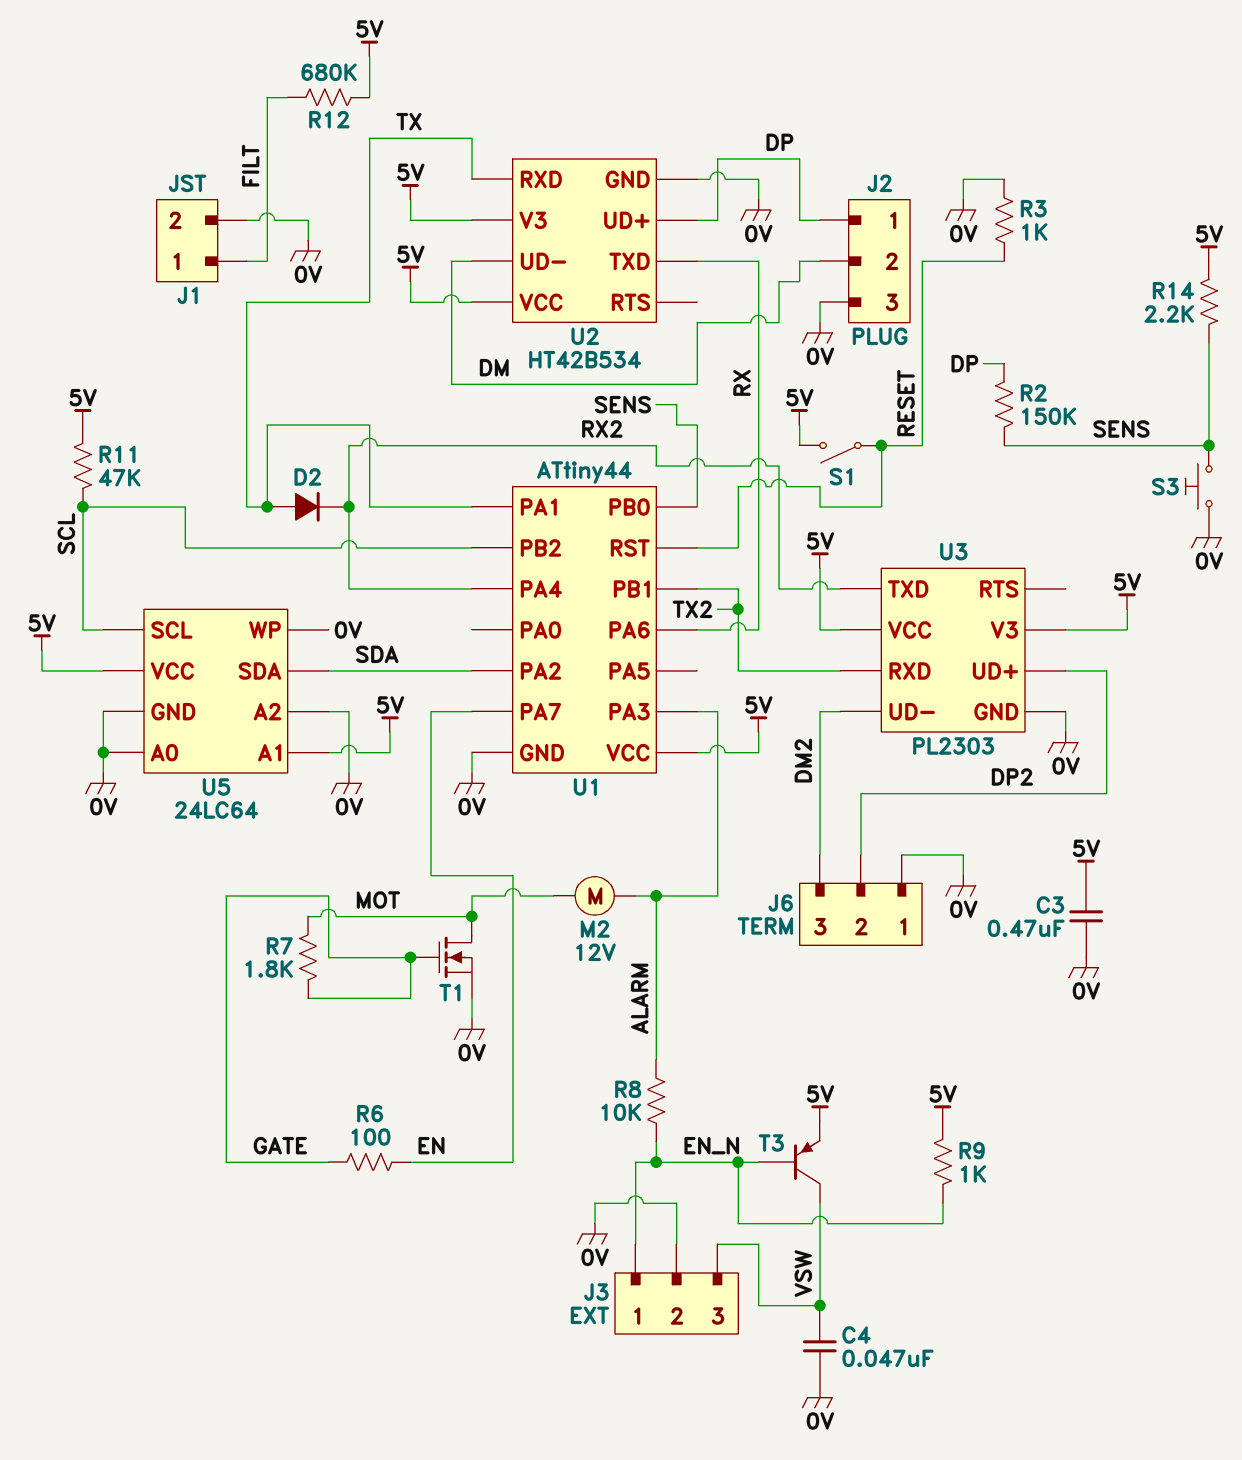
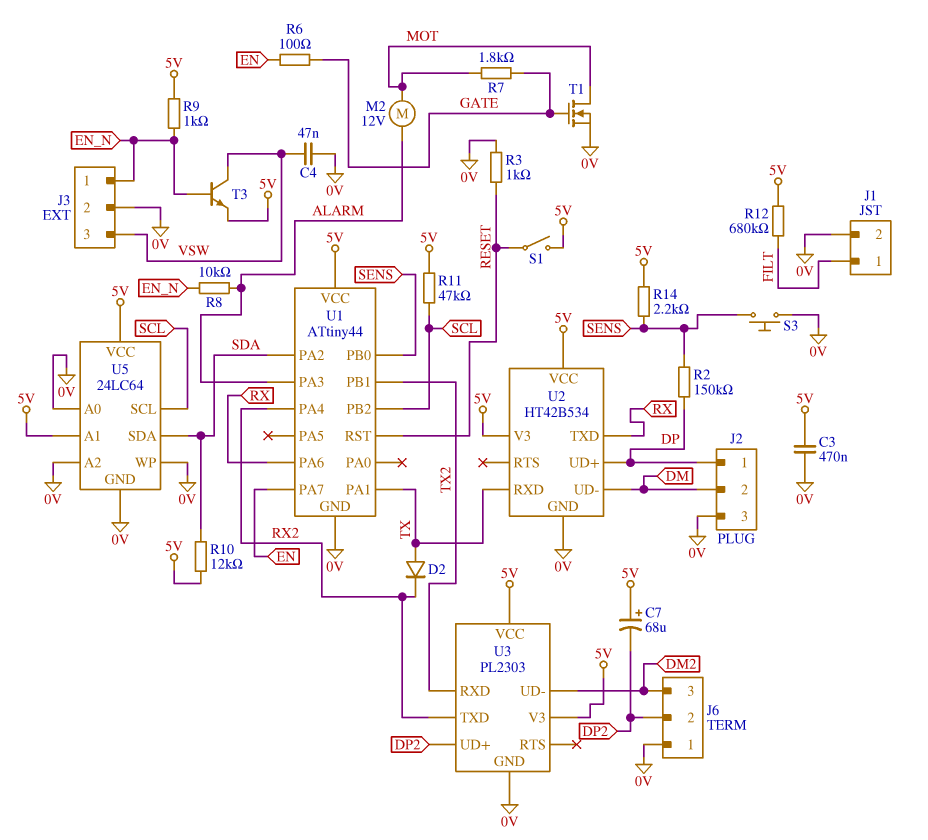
C7: none -> 68uF (plus 5V, minus DP2)
R10: none -> 12k (5V, SDA)
T3: PNP (B EN_N, C VSW, E 5V) -> NPN (B EN_N, C VSW, E 5V)

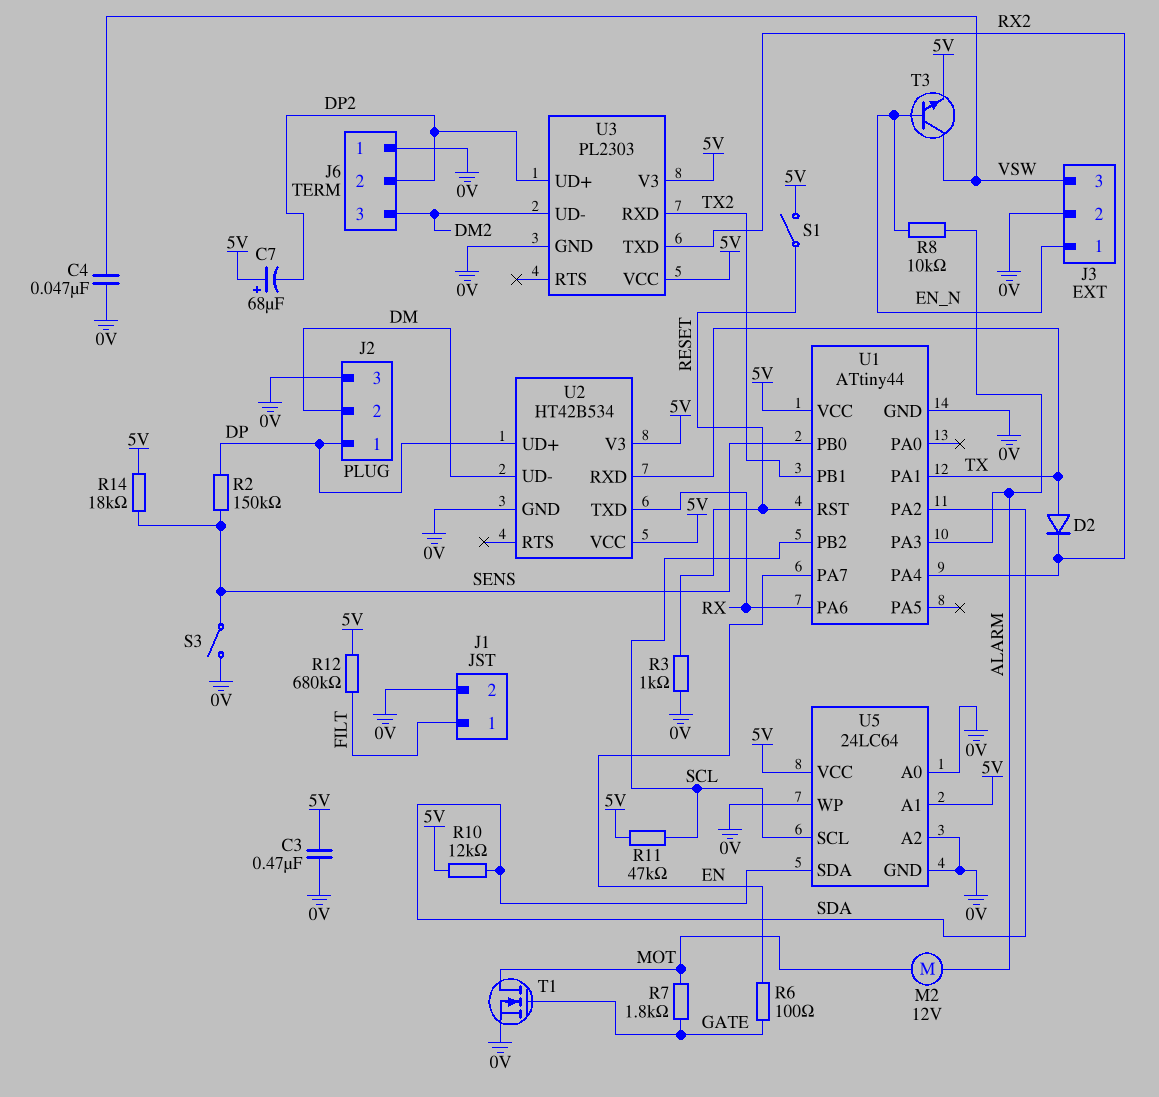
R9: 1k (5V, EN_N) -> none
R14: 2.2k (5V, SENS) -> 18k (5V, SENS)
S3: button (0V, SENS) -> switch (0V, SENS)

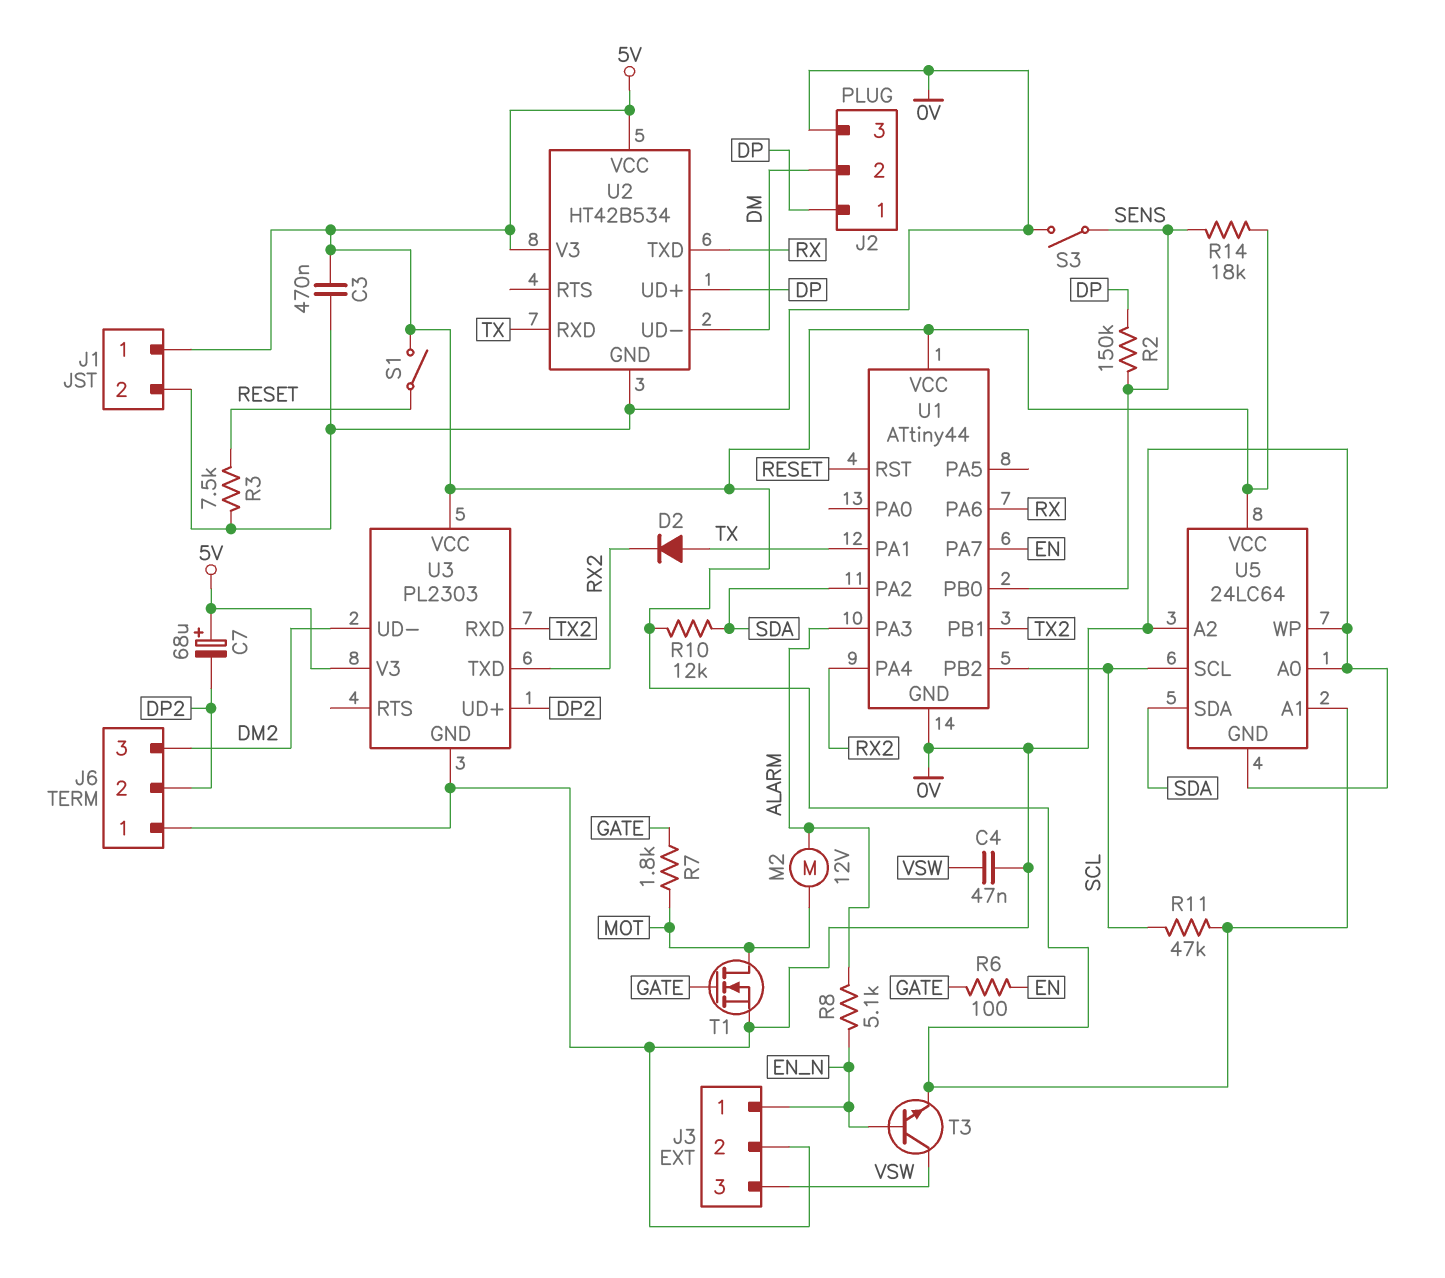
J1 pin 1: FILT -> 5V
R3: 1k (0V, RESET) -> 7.5k (0V, RESET)
R8: 10k (ALARM, EN_N) -> 5.1k (ALARM, EN_N)
R12: 680k (5V, FILT) -> none

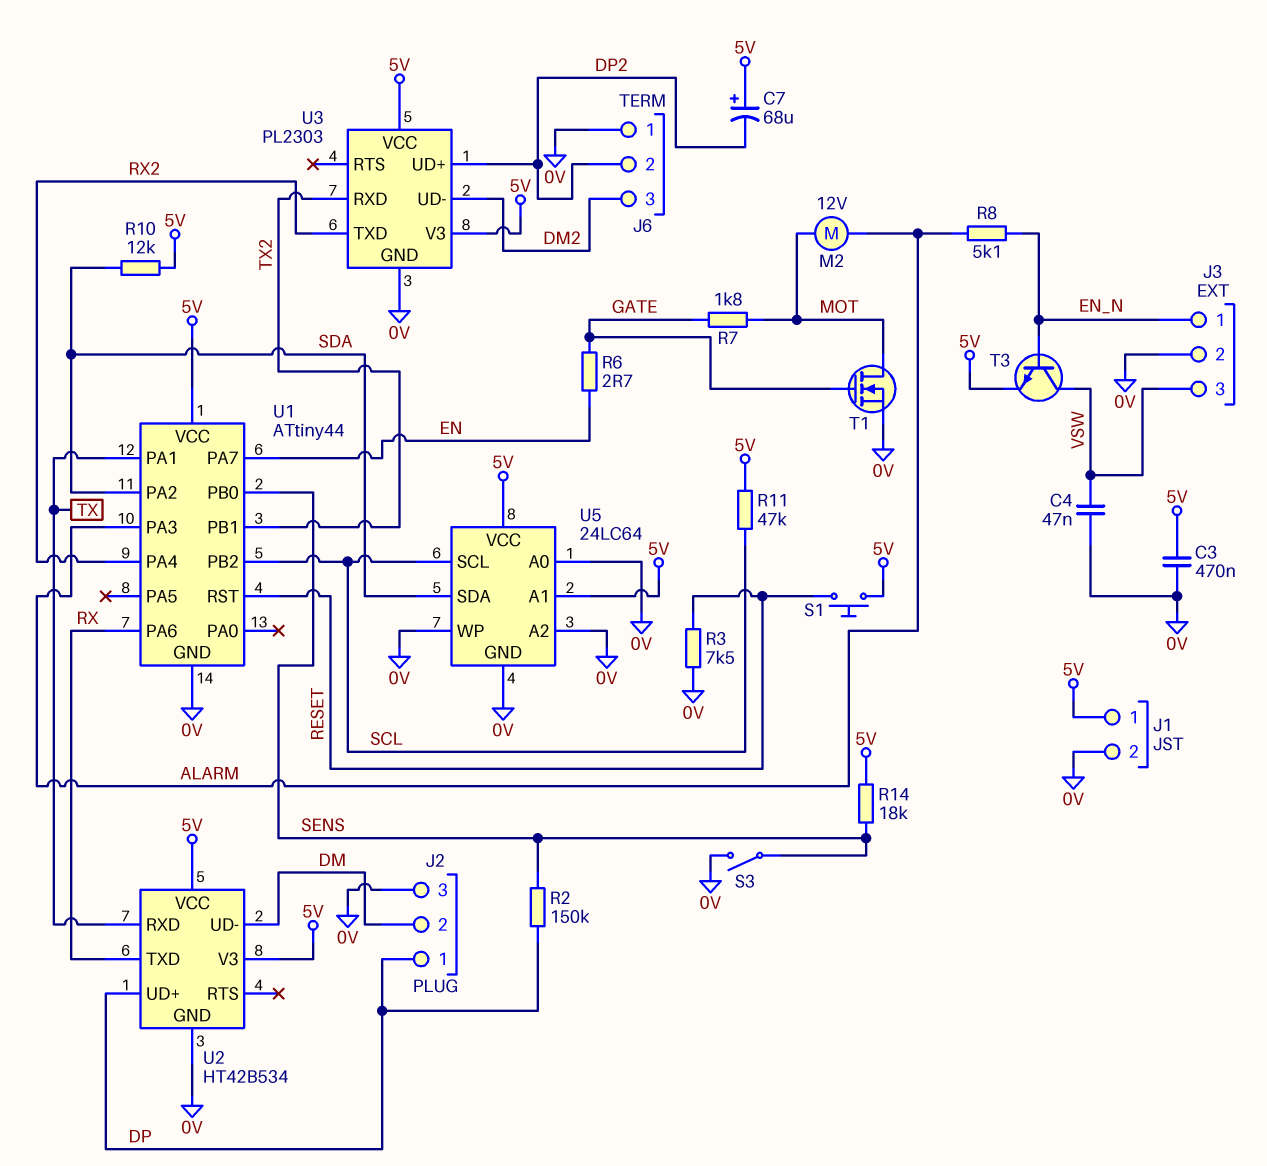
D2: diode (A TX, K RX2) -> none
R6: 100 (EN, GATE) -> 2.7 (EN, GATE)
S1: switch (5V, RESET) -> button (5V, RESET)

